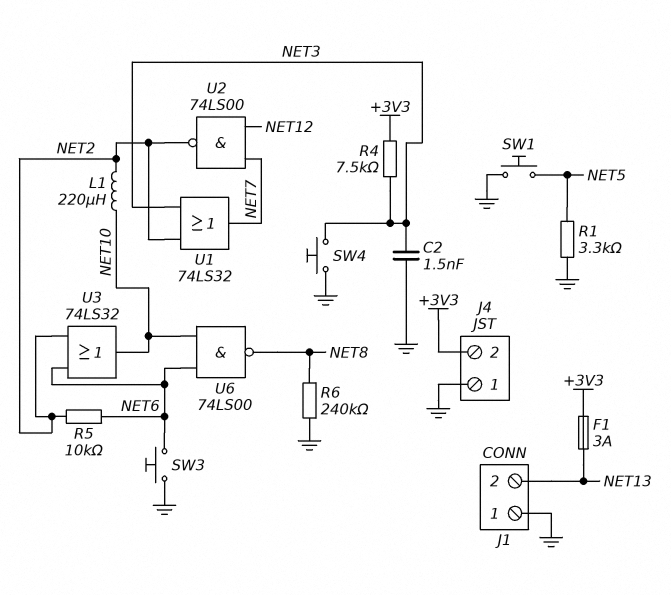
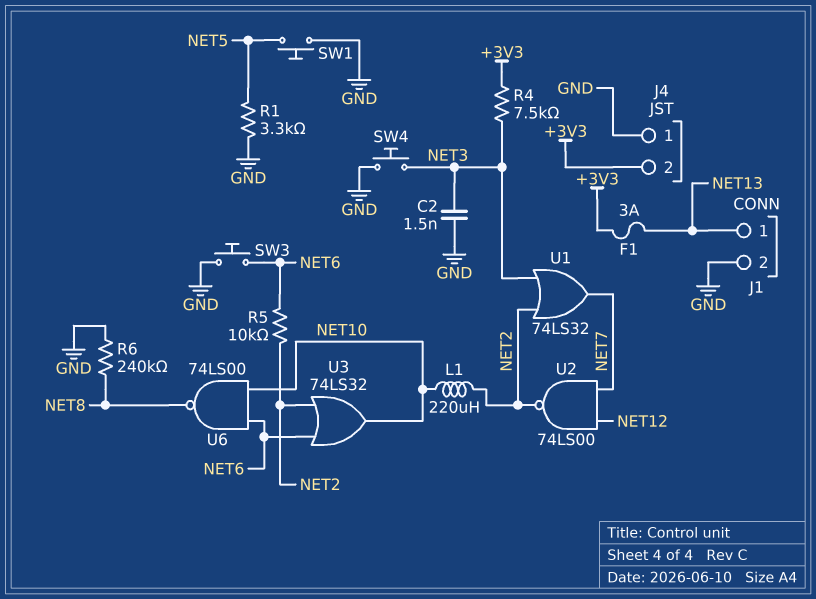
J1 pin 1: GND -> NET13
J1 pin 2: NET13 -> GND

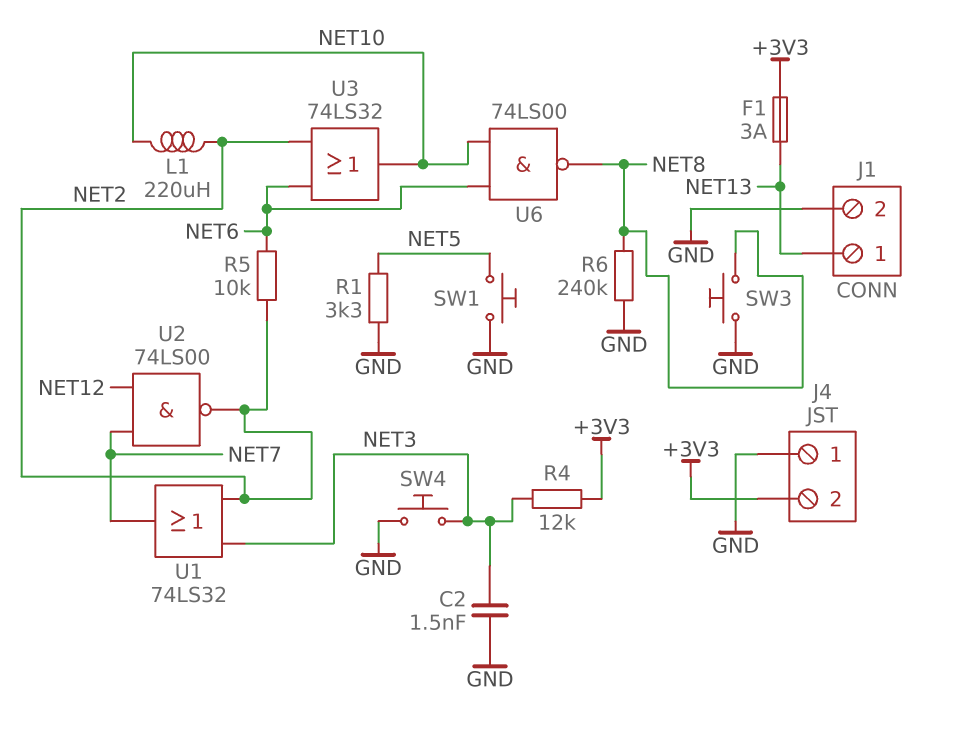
R4: 7.5k (+3V3, NET3) -> 12k (+3V3, NET3)
SW3: button (GND, NET6) -> button (GND, NET8)

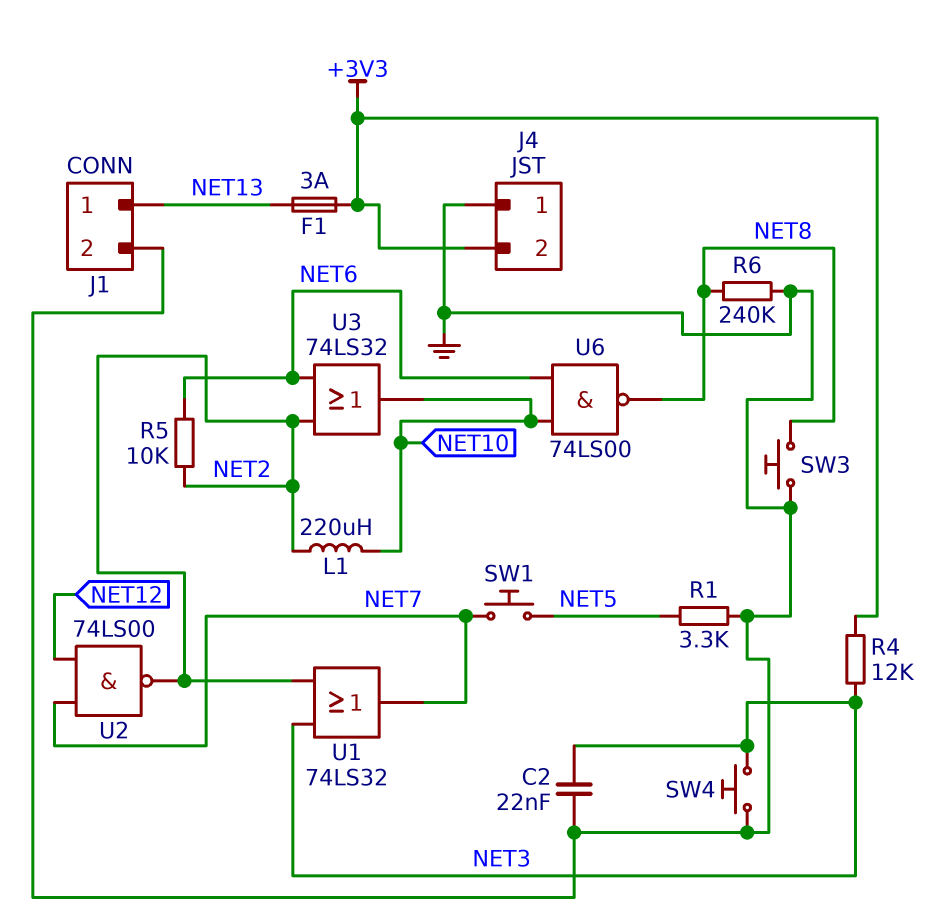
C2: 1.5nF (GND, NET3) -> 22nF (GND, NET3)
SW1: button (GND, NET5) -> button (NET5, NET7)

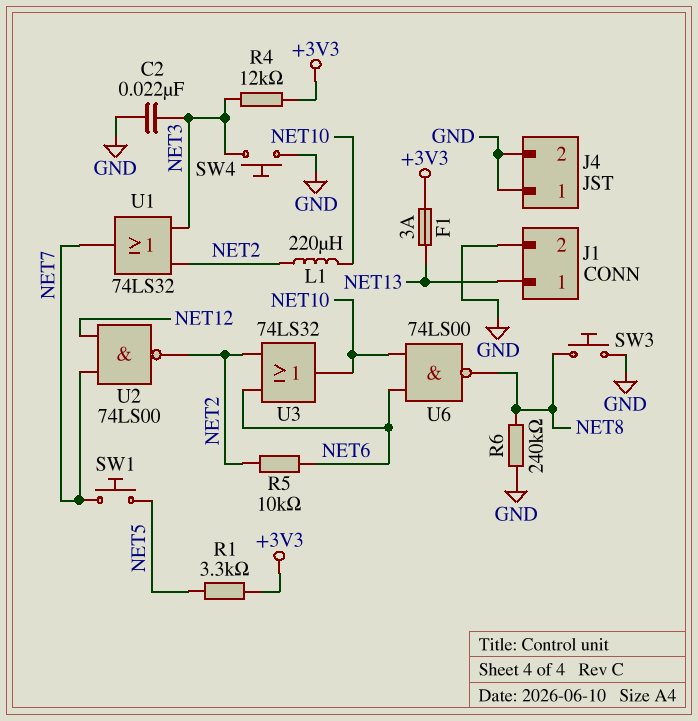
J4 pin 2: +3V3 -> GND
R1: 3.3k (GND, NET5) -> 3.3k (+3V3, NET5)

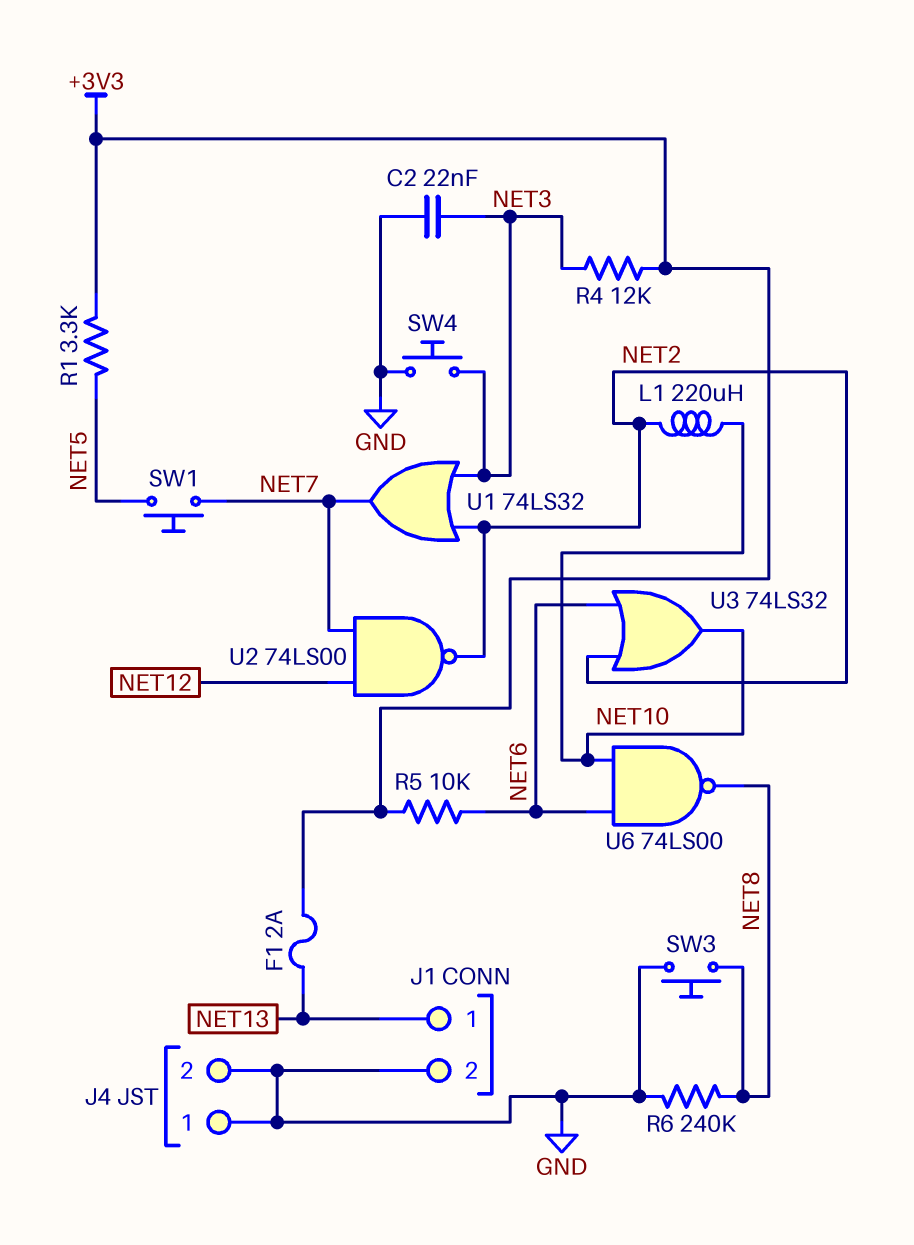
F1: 3A (+3V3, NET13) -> 2A (+3V3, NET13)
R5: 10k (NET2, NET6) -> 10k (+3V3, NET6)

